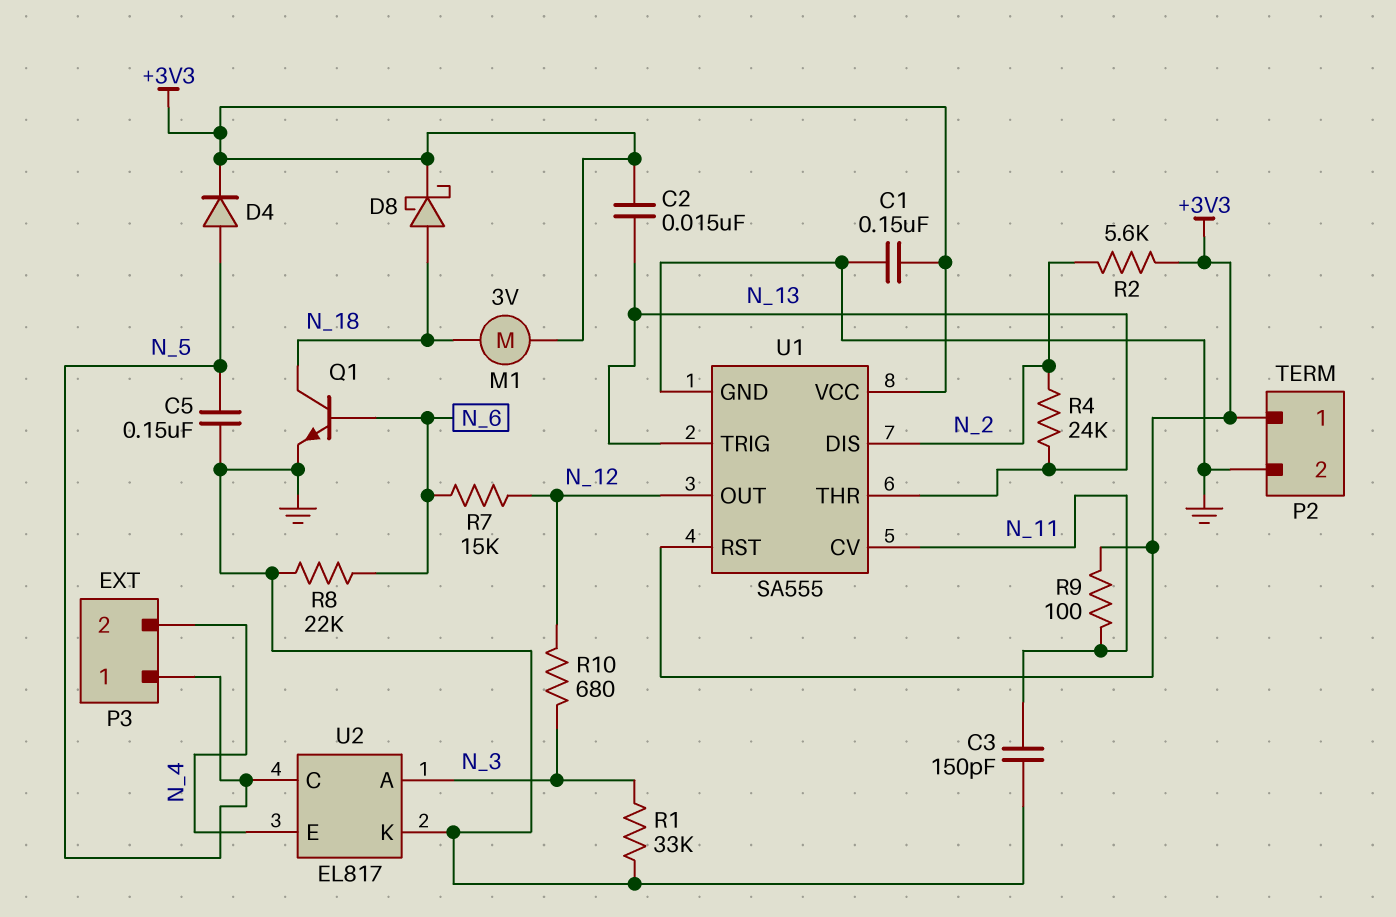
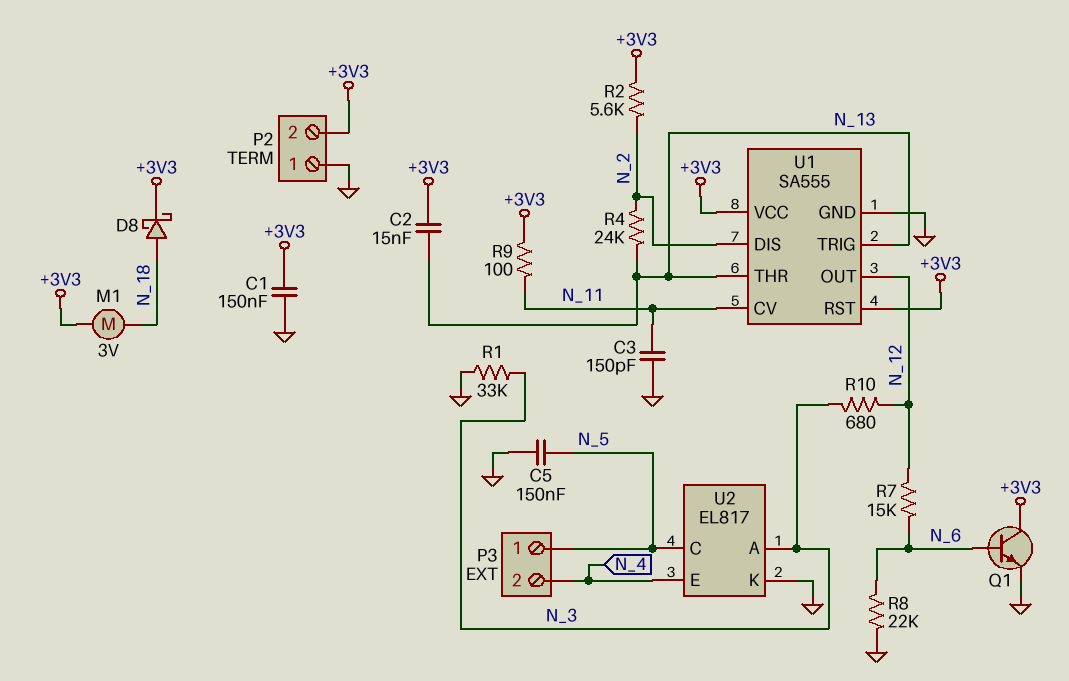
D4: diode (A N_5, K +3V3) -> none
P2 pin 1: +3V3 -> GND
P2 pin 2: GND -> +3V3
Q1: NPN (B N_6, C N_18, E GND) -> NPN (B N_6, C +3V3, E GND)

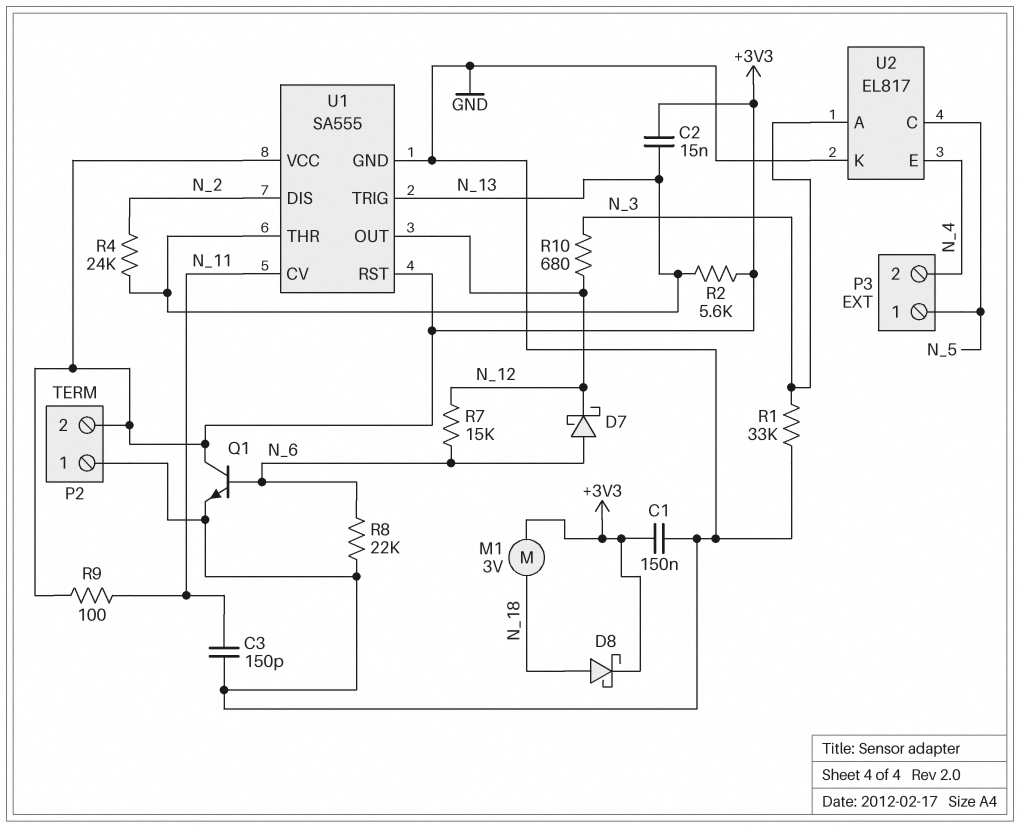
C5: 150nF (GND, N_5) -> none
D7: none -> schottky (A N_6, K N_12)
R2: 5.6k (+3V3, N_2) -> 5.6k (+3V3, N_13)

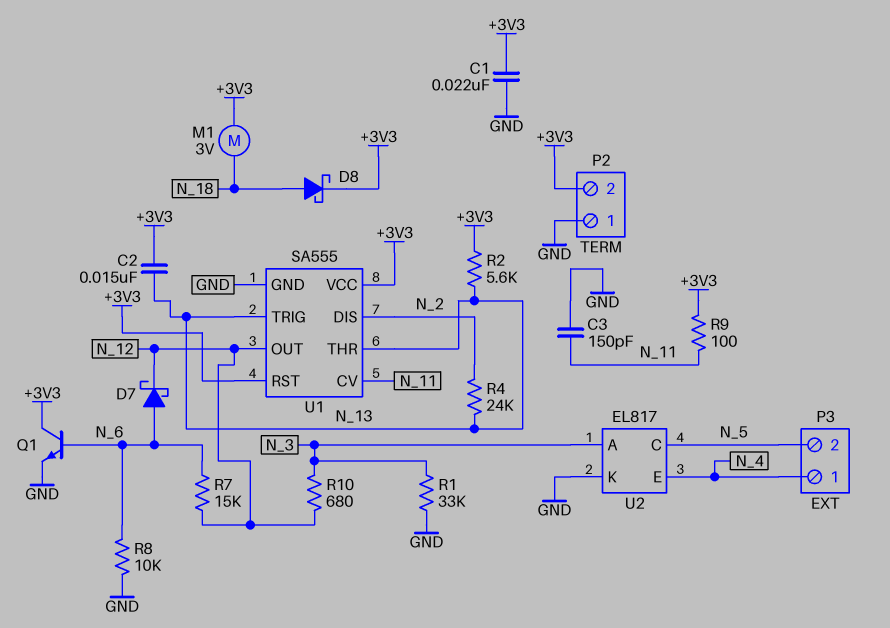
C1: 150nF (+3V3, GND) -> 22nF (+3V3, GND)
P3 pin 1: N_5 -> N_4
P3 pin 2: N_4 -> N_5
R8: 22k (GND, N_6) -> 10k (GND, N_6)

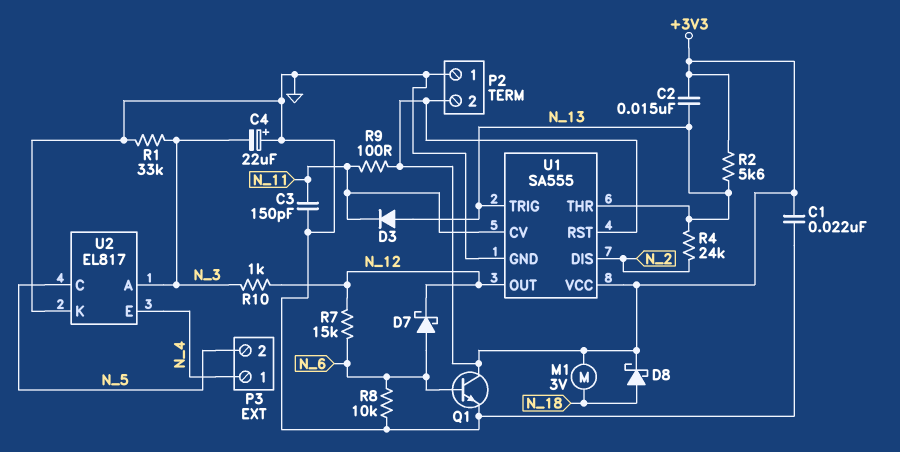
C4: none -> 22uF (plus GND, minus N_3)
D3: none -> diode (A N_13, K N_11)
R10: 680 (N_3, N_12) -> 1k (N_3, N_12)

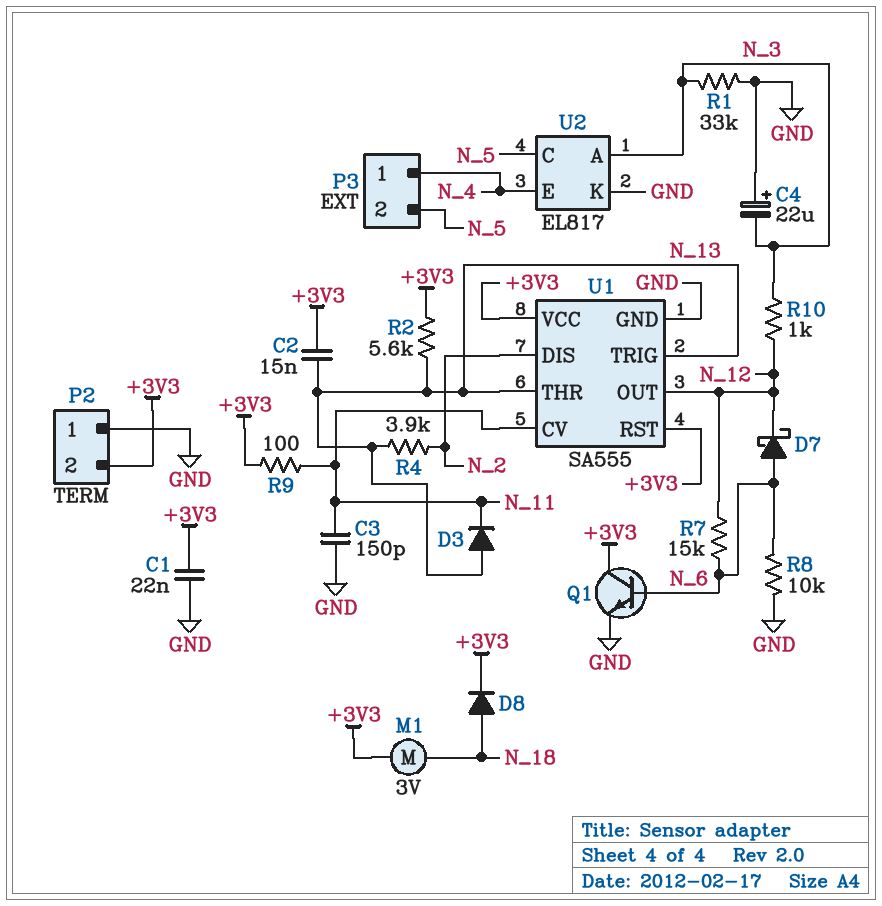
D8: schottky (A N_18, K +3V3) -> diode (A N_18, K +3V3)
R4: 24k (N_2, N_13) -> 3.9k (N_2, N_13)

